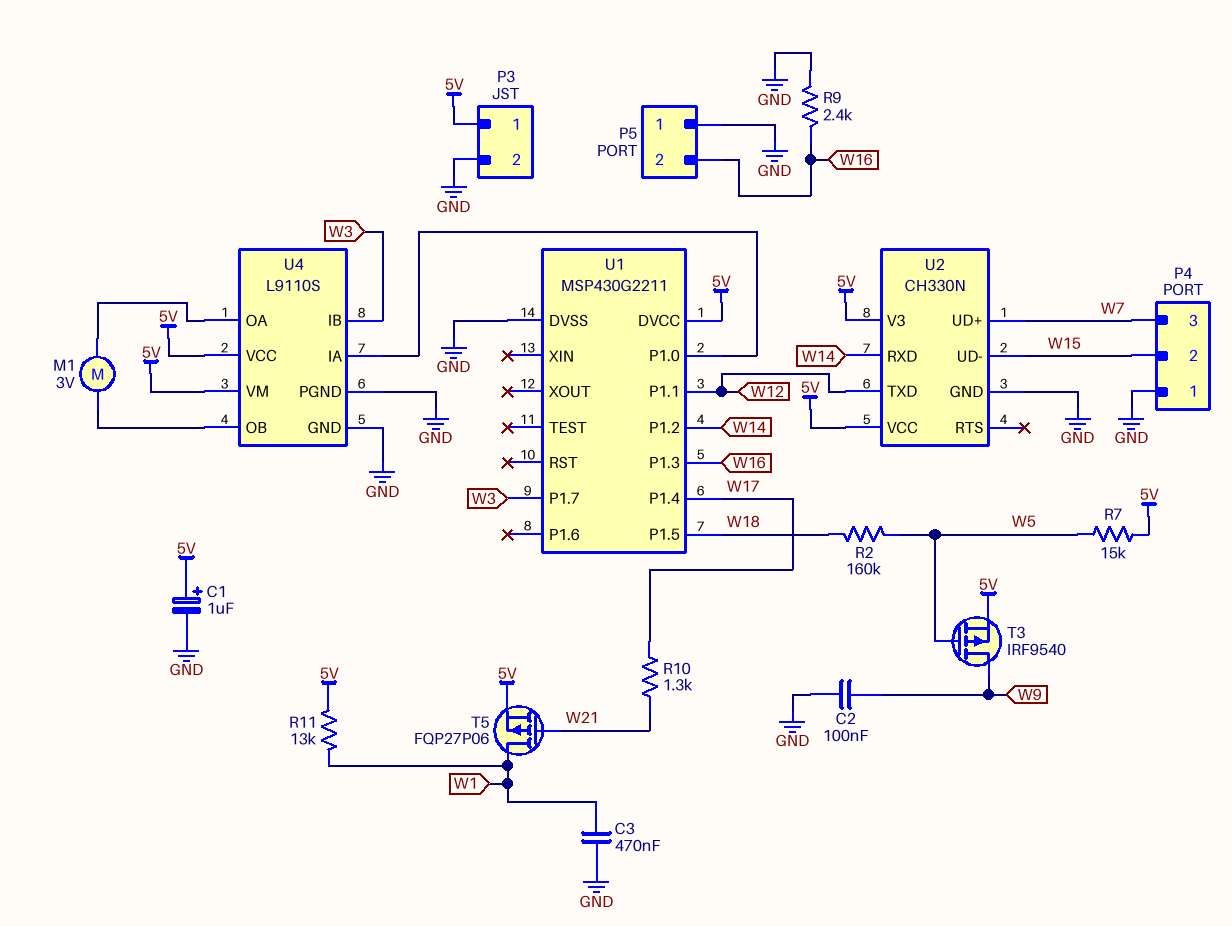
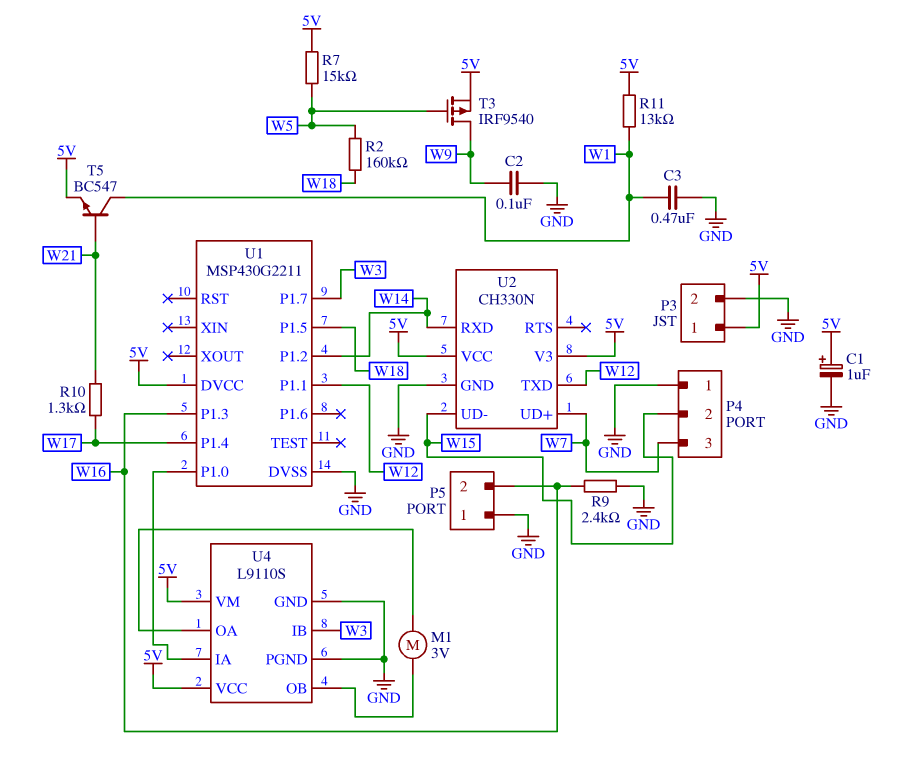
T5: PMOS FQP27P06 (G W21, D W1, S 5V) -> NPN BC547 (B W21, C W1, E 5V)

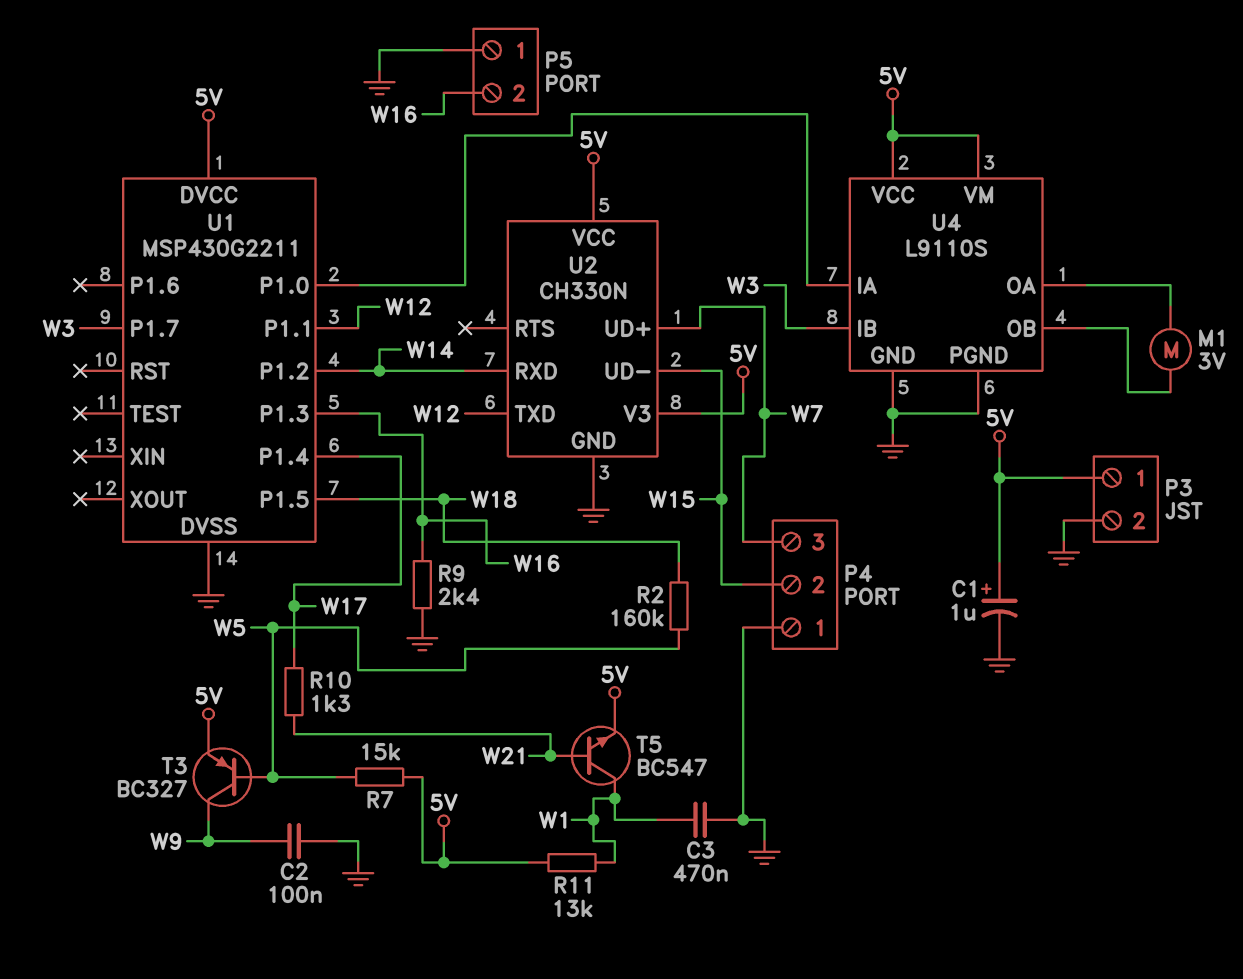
T3: PMOS IRF9540 (G W5, D W9, S 5V) -> PNP BC327 (B W5, C W9, E 5V)

